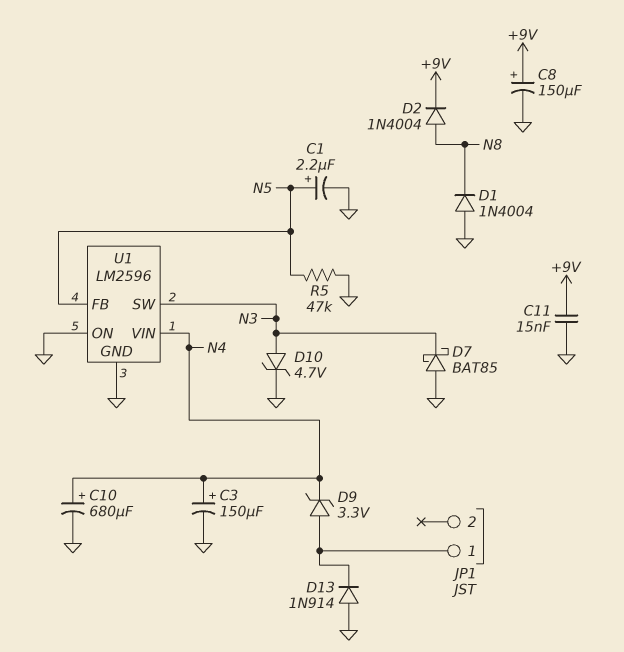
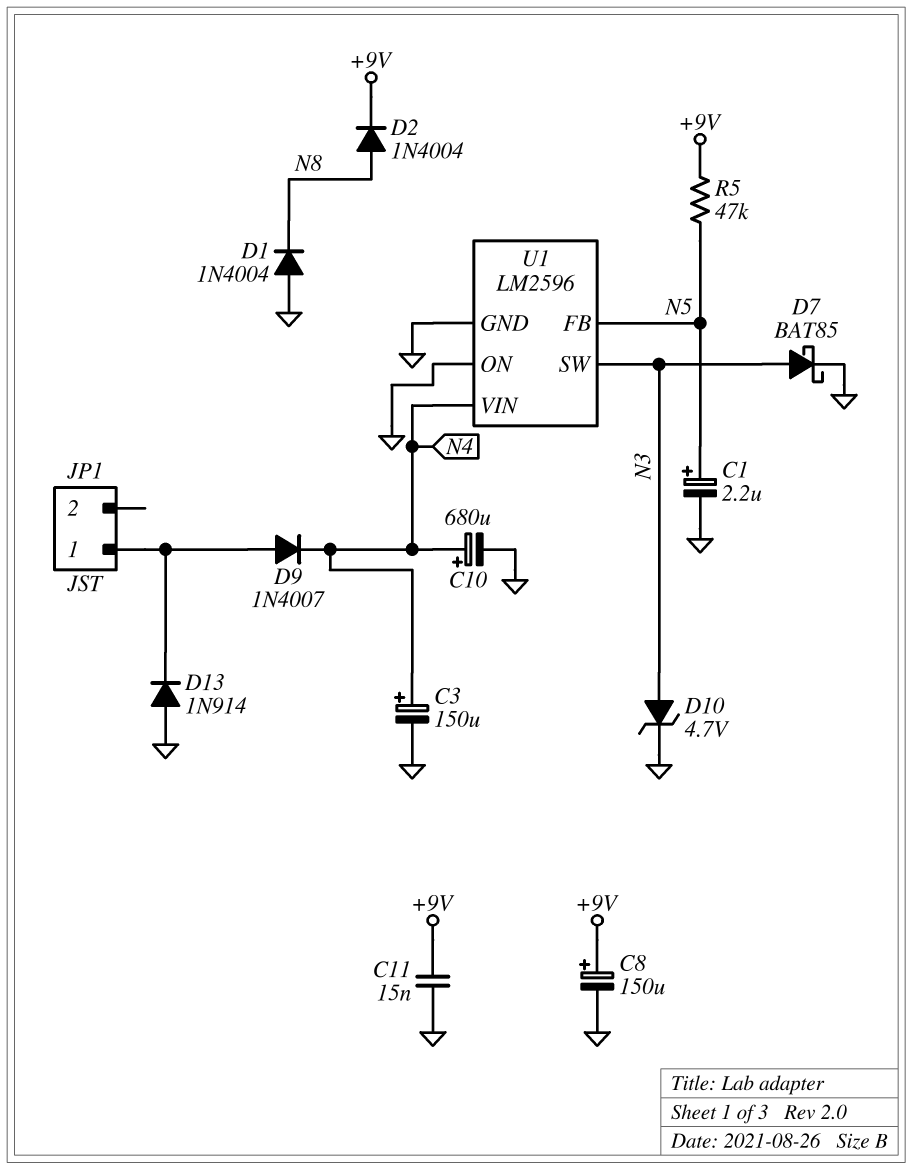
D7: schottky BAT85 (A GND, K N3) -> schottky BAT85 (A N3, K GND)
D9: zener 3.3V (A JP1/1, K N4) -> diode 1N4007 (A JP1/1, K N4)
R5: 47k (GND, N5) -> 47k (+9V, N5)

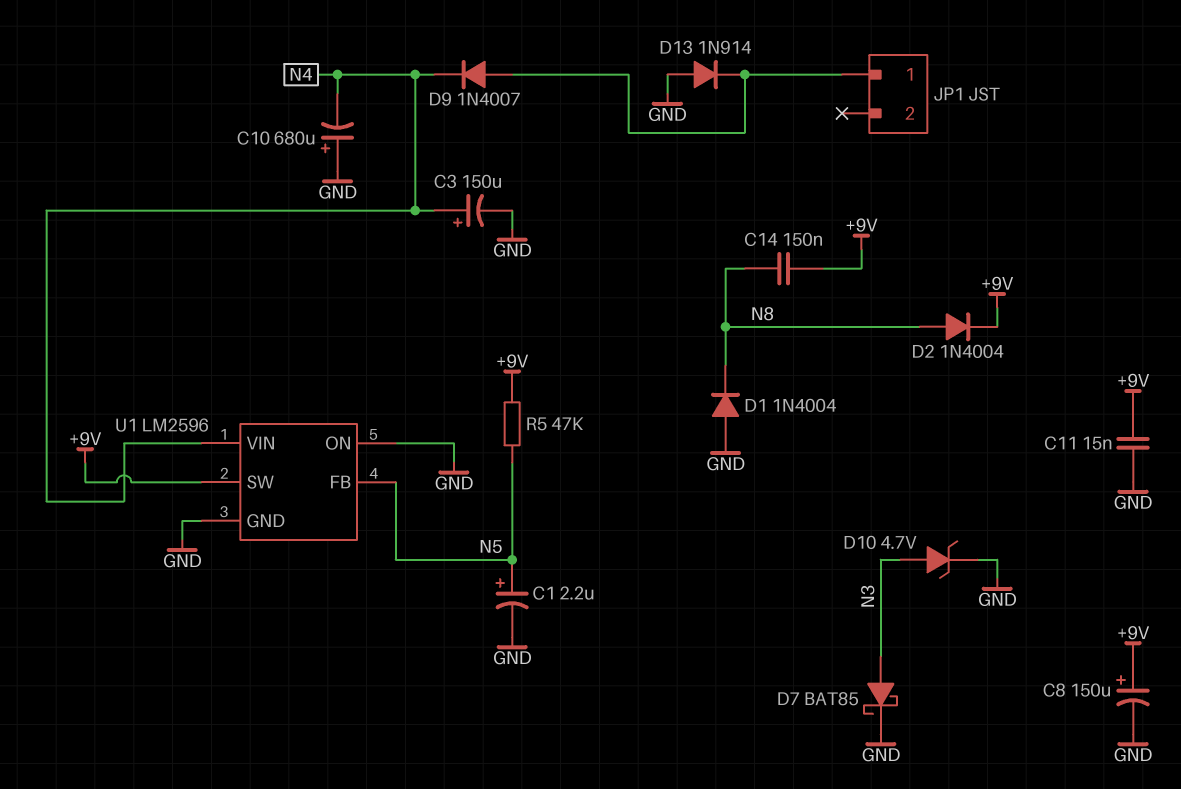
C10: 680uF (plus N4, minus GND) -> 680uF (plus GND, minus N4)
C14: none -> 150nF (+9V, N8)
U1 pin SW: N3 -> +9V

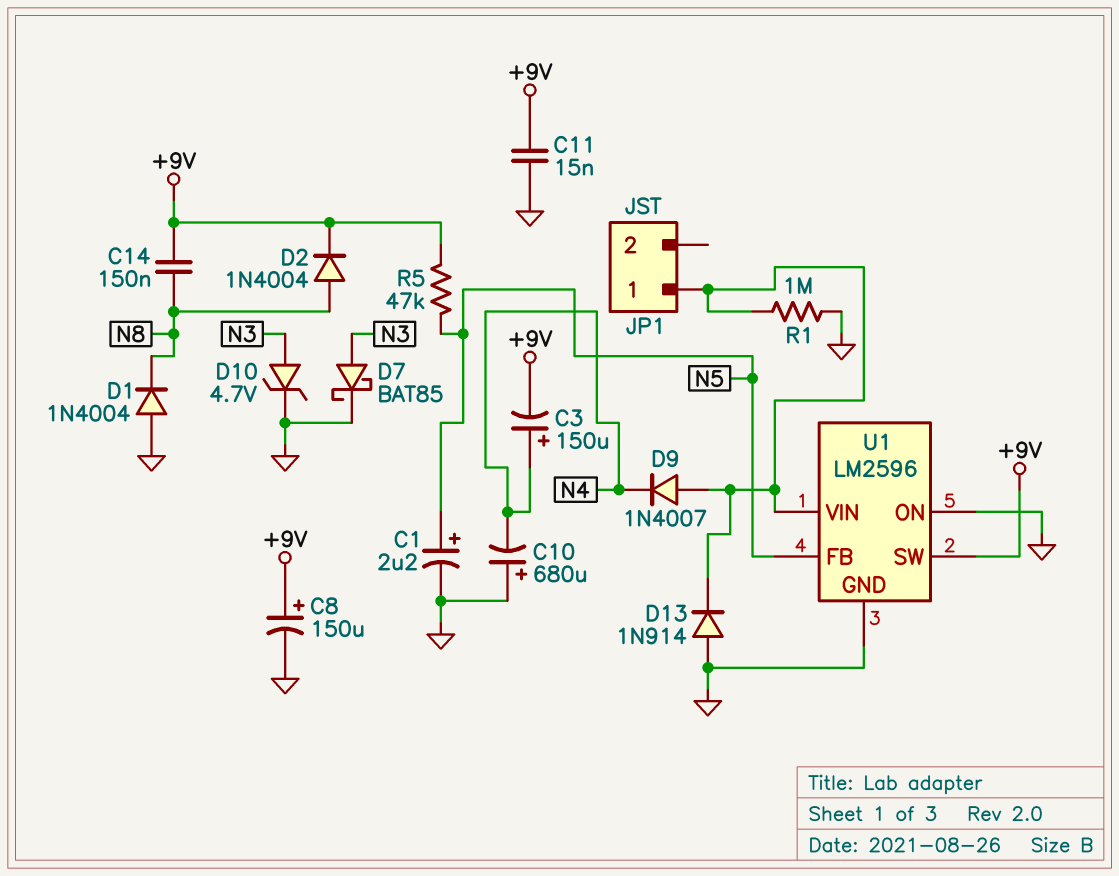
C3: 150uF (plus N4, minus GND) -> 150uF (plus N4, minus +9V)
R1: none -> 1M (GND, JP1/1)
U1 pin VIN: N4 -> JP1/1

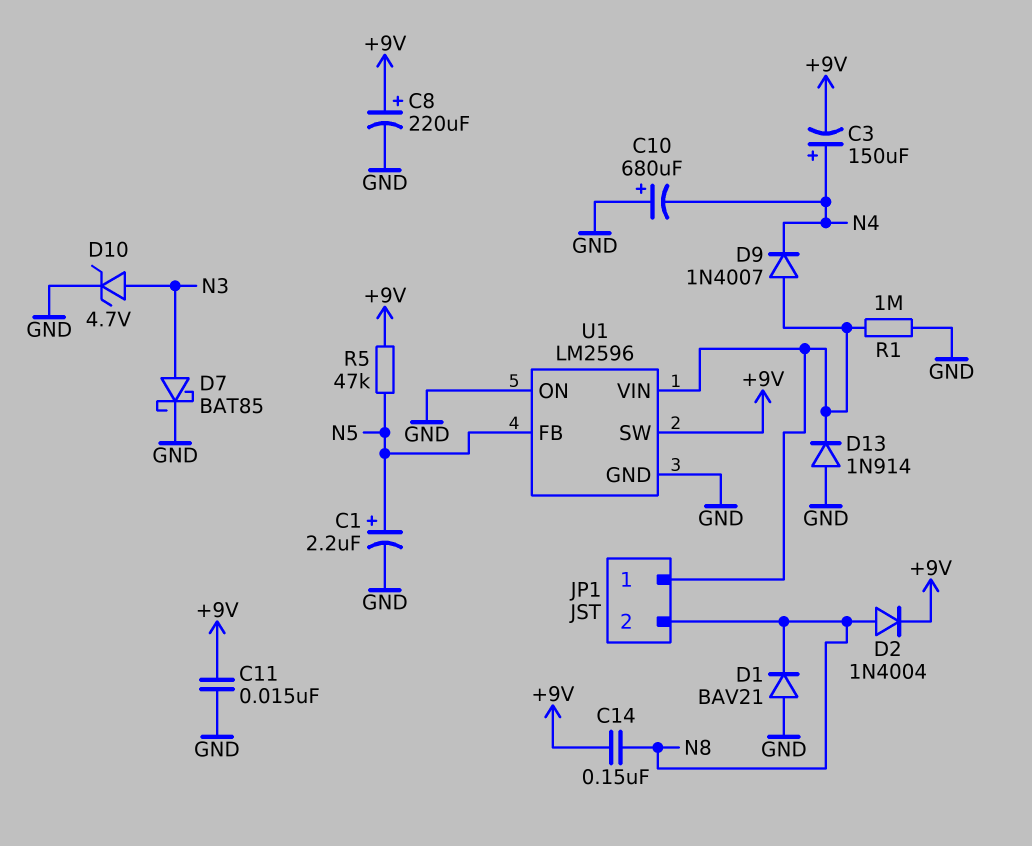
C8: 150uF (plus +9V, minus GND) -> 220uF (plus +9V, minus GND)
D1: diode 1N4004 (A GND, K N8) -> diode BAV21 (A GND, K N8)
JP1 pin 2: none -> N8

